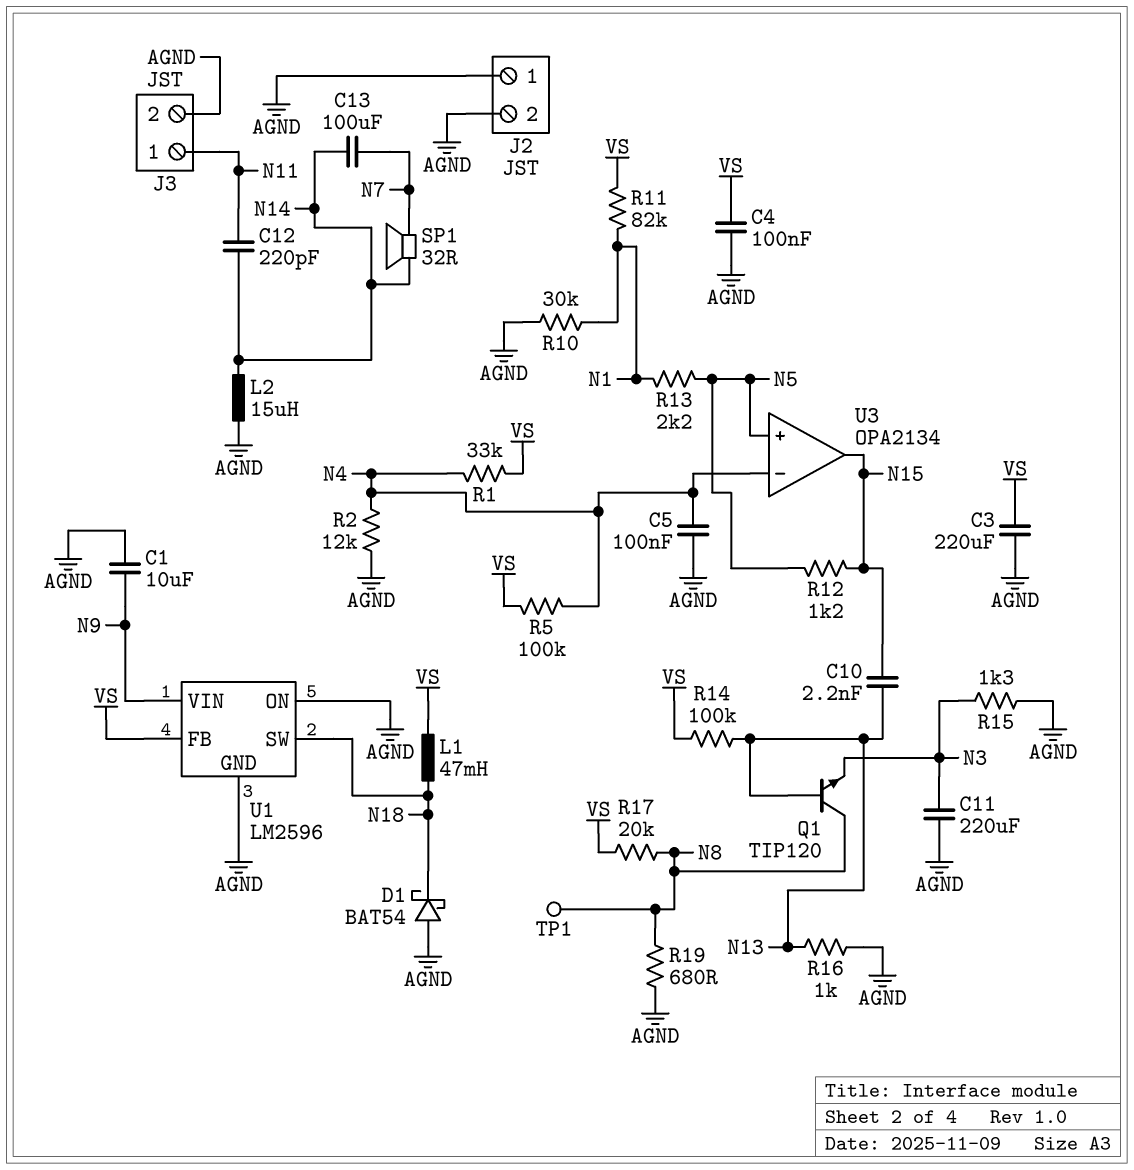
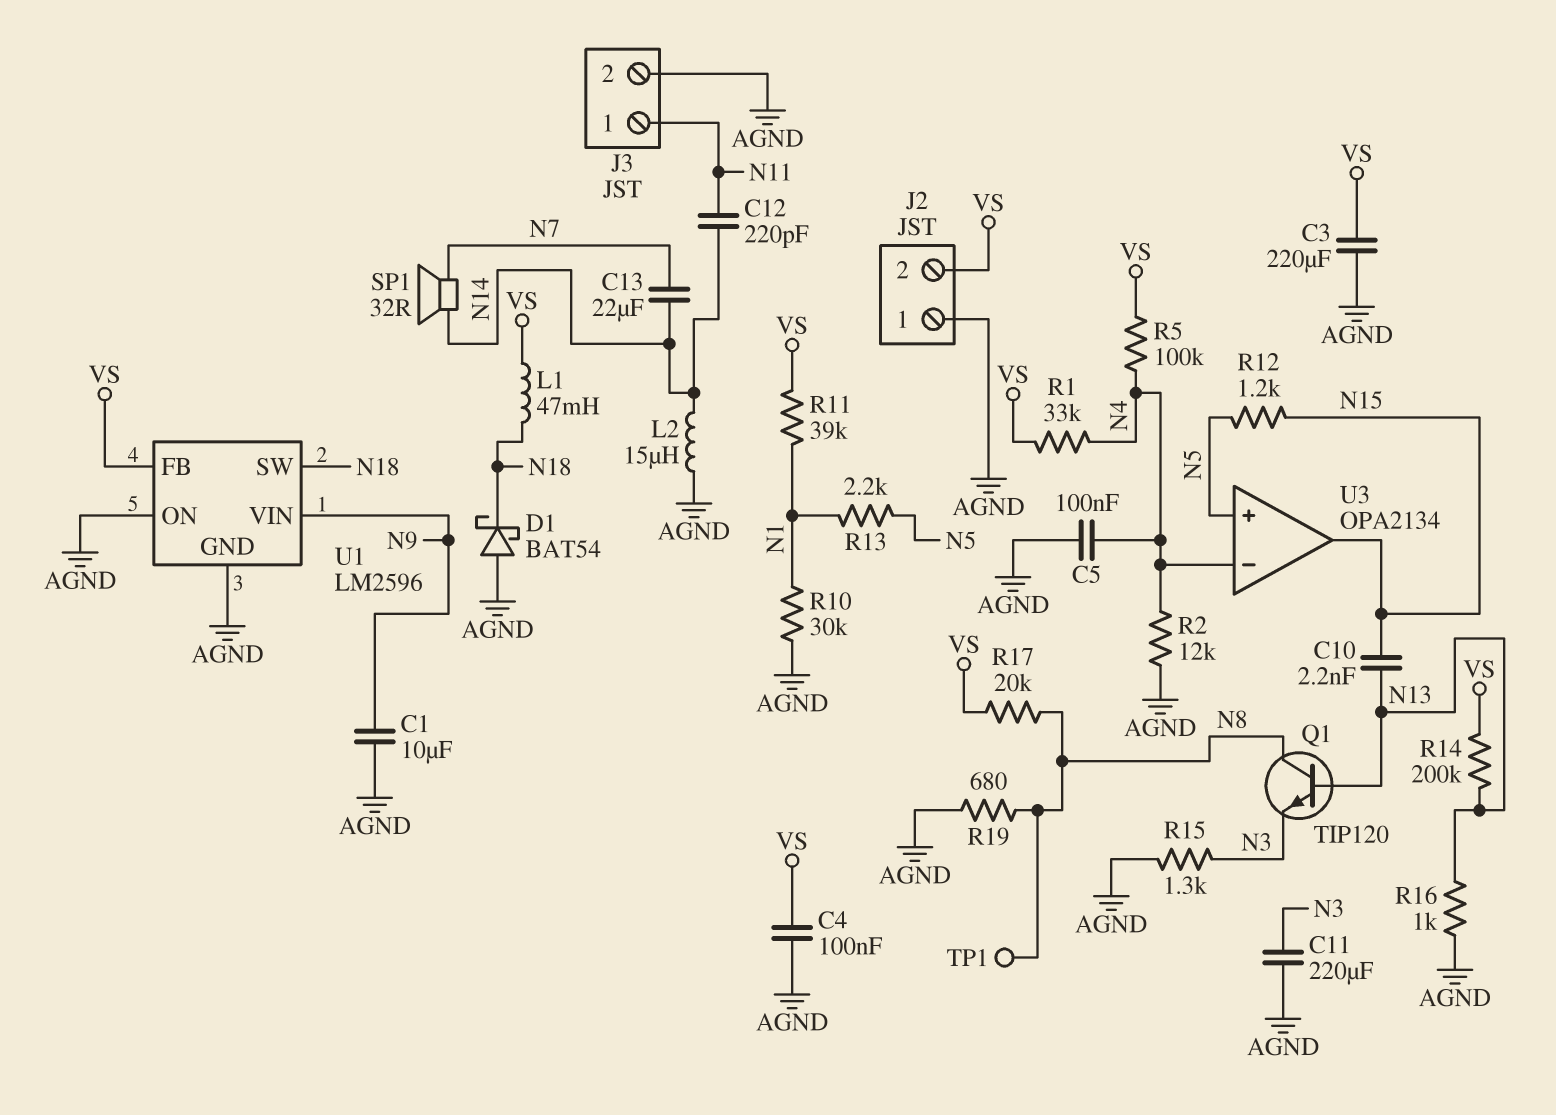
C13: 100uF (N7, N14) -> 22uF (N7, N14)
J2 pin 2: AGND -> VS
R11: 82k (N1, VS) -> 39k (N1, VS)
R14: 100k (N13, VS) -> 200k (N13, VS)

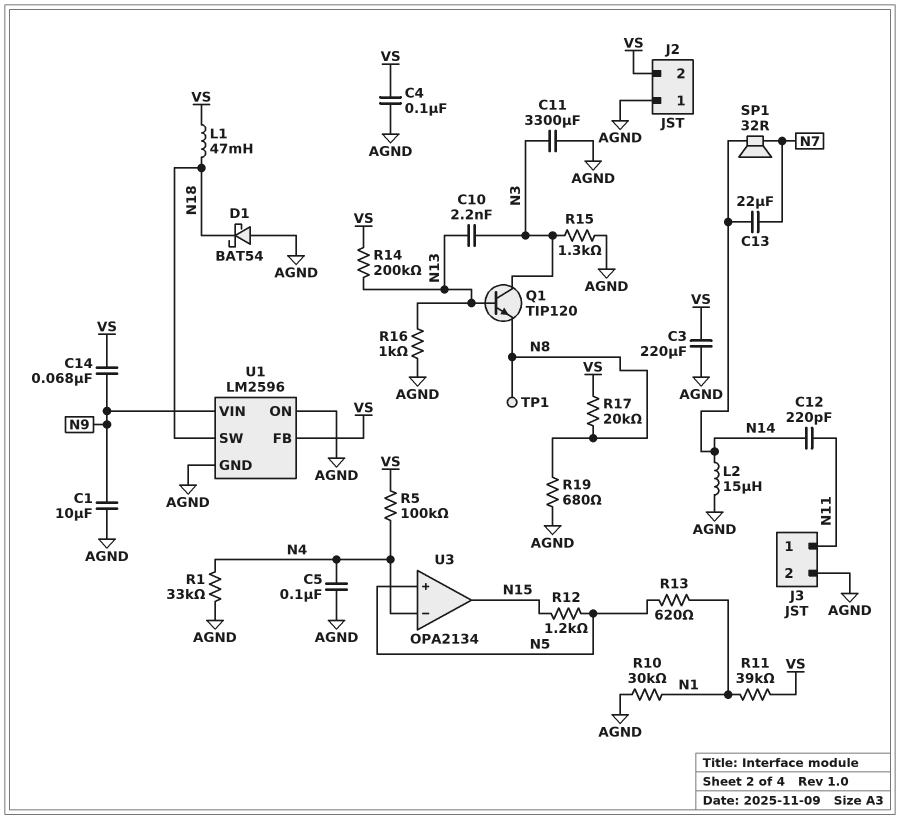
C10: 2.2nF (N13, N15) -> 2.2nF (N3, N13)
C11: 220uF (AGND, N3) -> 3300uF (AGND, N3)
C14: none -> 68nF (N9, VS)
Q1: NPN TIP120 (B N13, C N8, E N3) -> NPN TIP120 (B N13, C N3, E N8)
R1: 33k (N4, VS) -> 33k (AGND, N4)
R2: 12k (AGND, N4) -> none
R13: 2.2k (N1, N5) -> 620 (N1, N5)

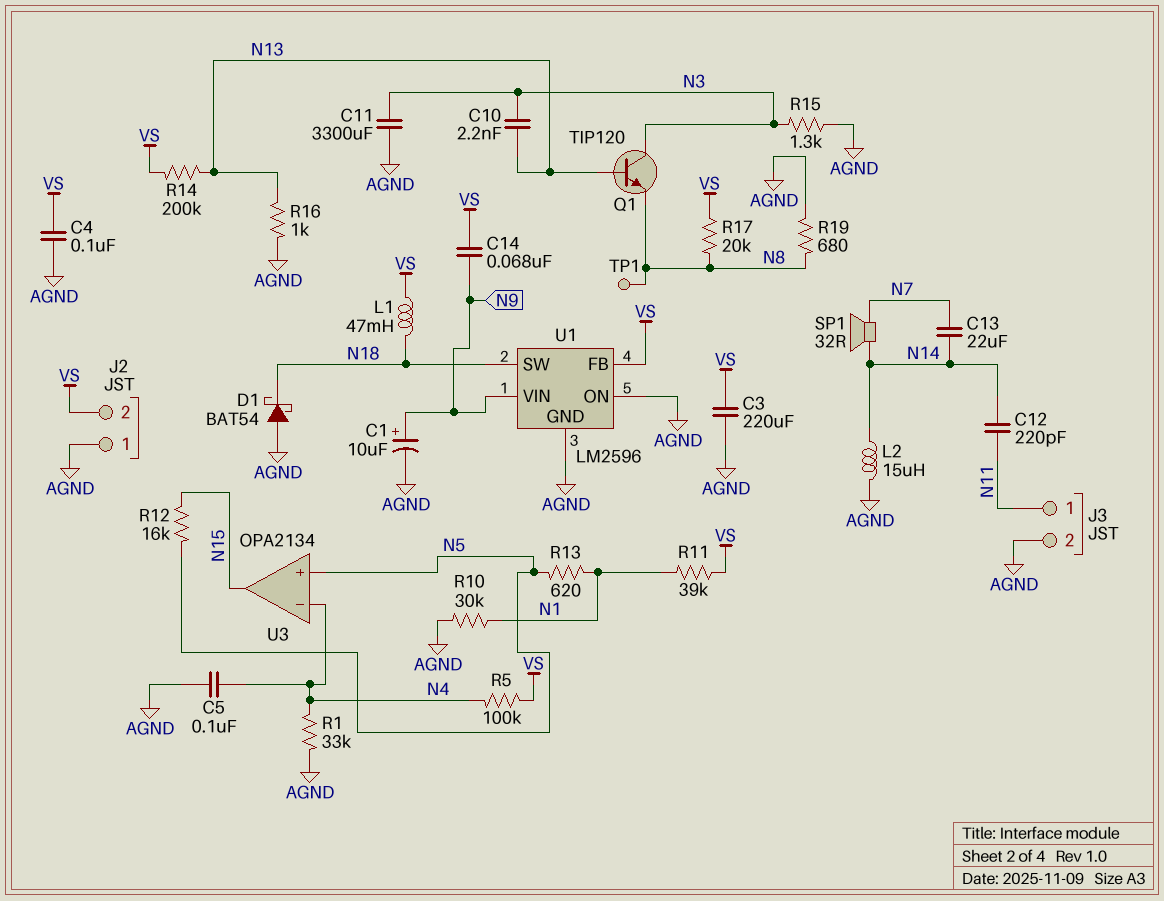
C1: 10uF (AGND, N9) -> 10uF (plus N9, minus AGND)
R12: 1.2k (N5, N15) -> 16k (N5, N15)

